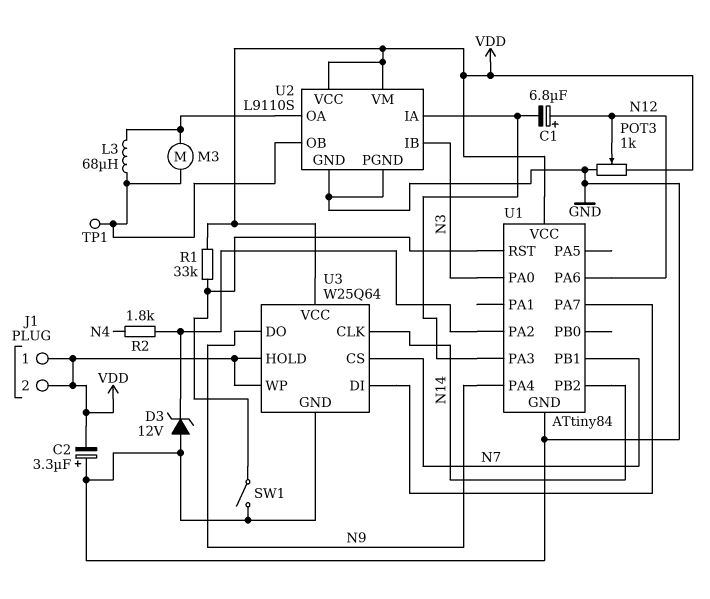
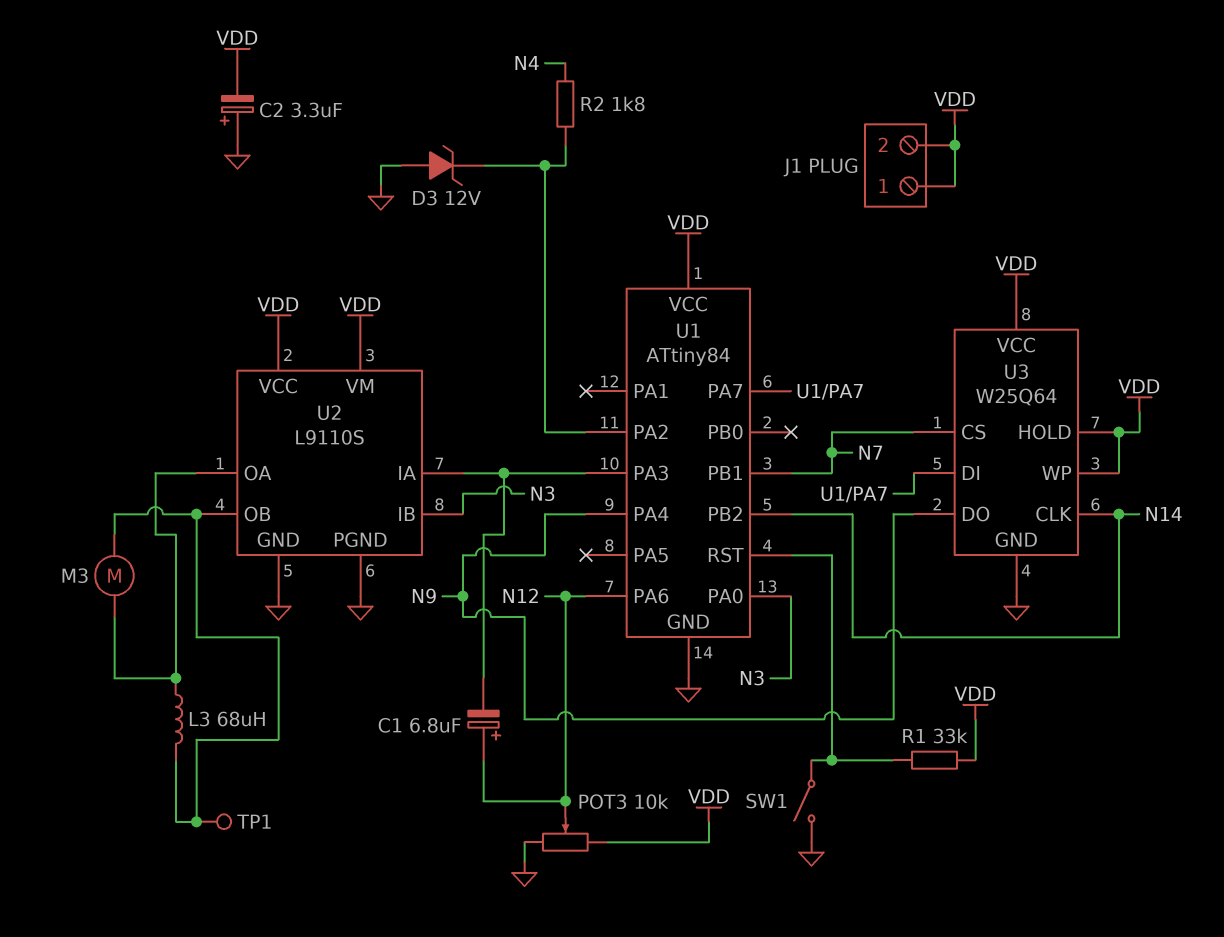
POT3: 1k (GND, VDD, wiper N12) -> 10k (GND, VDD, wiper N12)

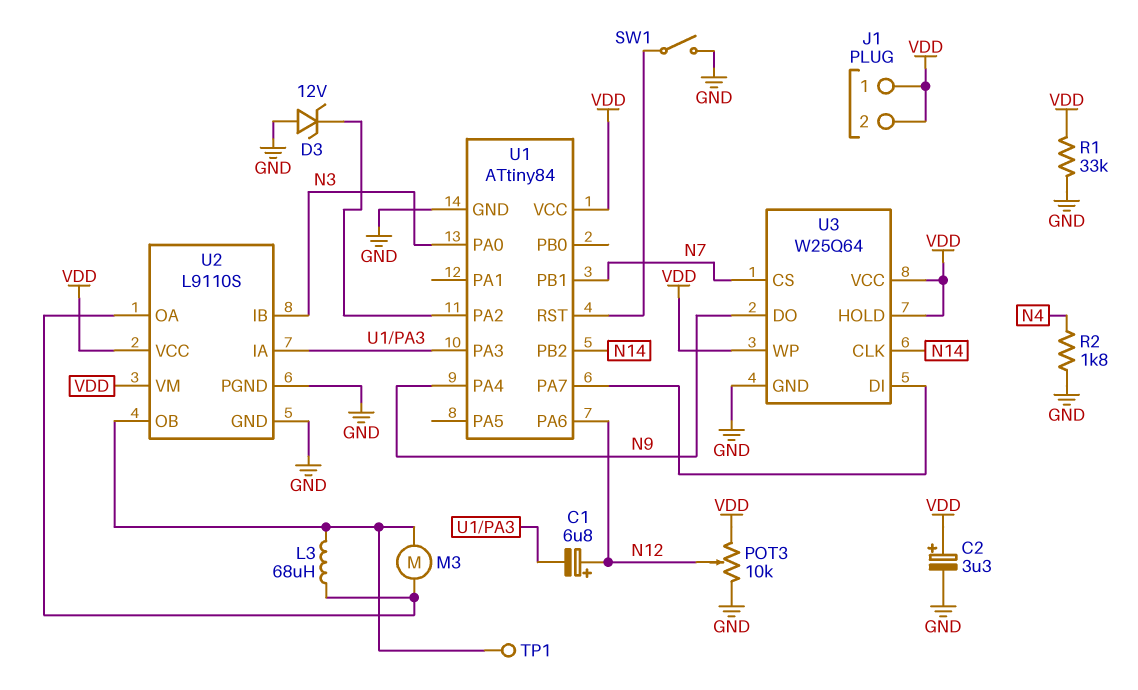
C2: 3.3uF (plus GND, minus VDD) -> 3.3uF (plus VDD, minus GND)
R1: 33k (U1/RST, VDD) -> 33k (GND, VDD)
R2: 1.8k (N4, U1/PA2) -> 1.8k (GND, N4)

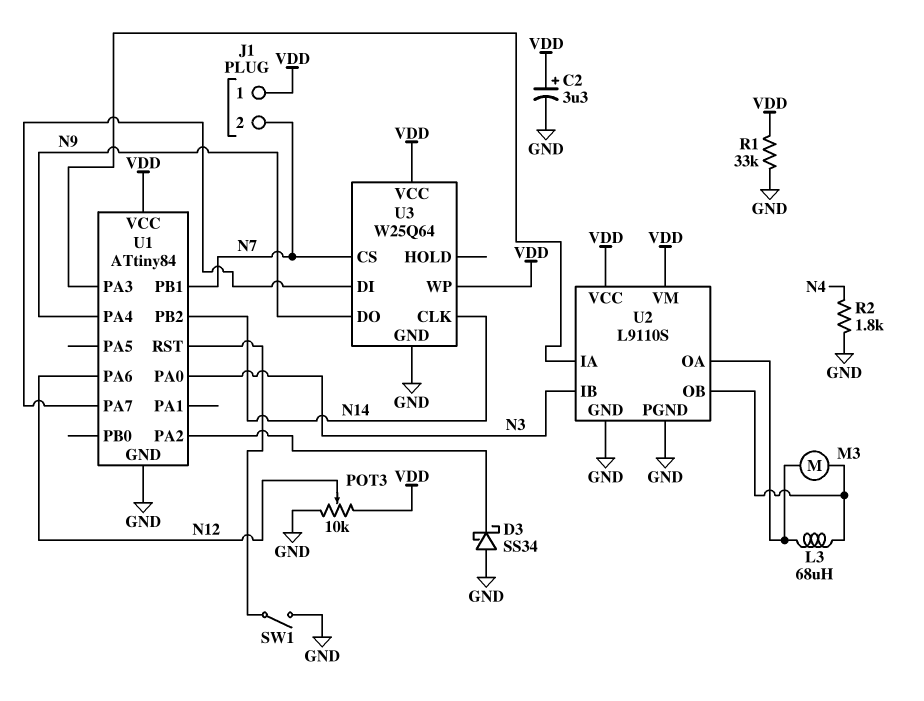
C1: 6.8uF (plus N12, minus U1/PA3) -> none
D3: zener 12V (A GND, K U1/PA2) -> schottky SS34 (A GND, K U1/PA2)
J1 pin 2: VDD -> N7
TP1: test point (U2/OB) -> none
U3 pin HOLD: VDD -> none

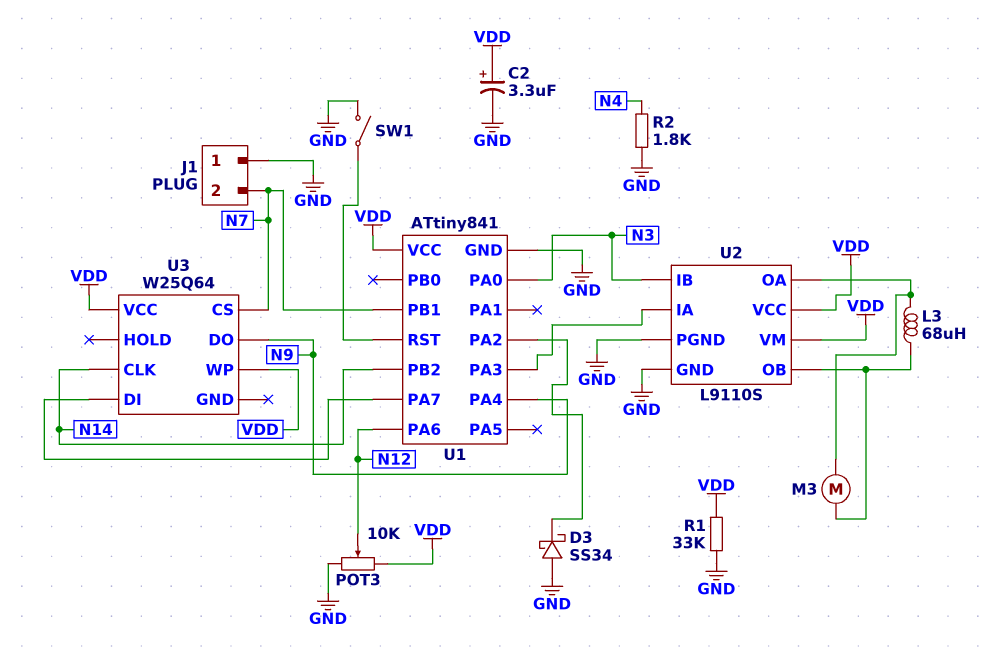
J1 pin 1: VDD -> GND
U1: ATtiny84 -> ATtiny841
U3 pin GND: GND -> none

